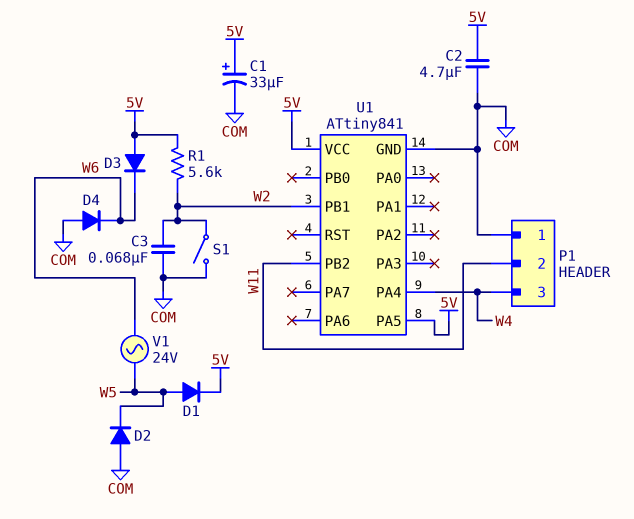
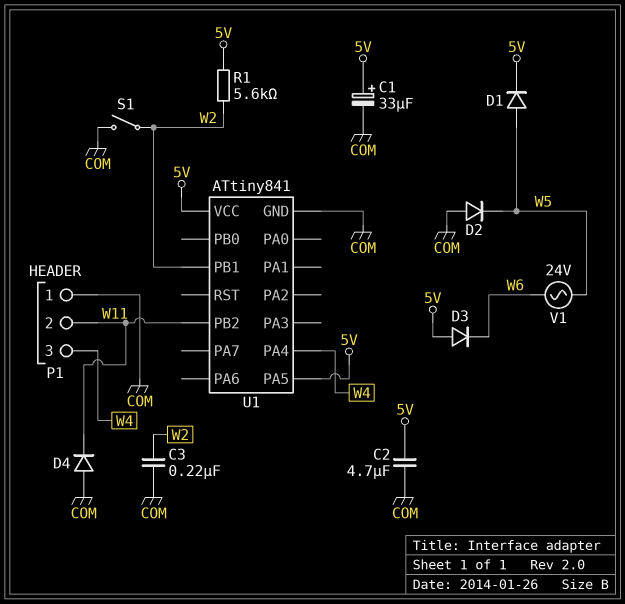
C3: 68nF (COM, W2) -> 220nF (COM, W2)
D4: diode (A COM, K W6) -> diode (A COM, K W11)

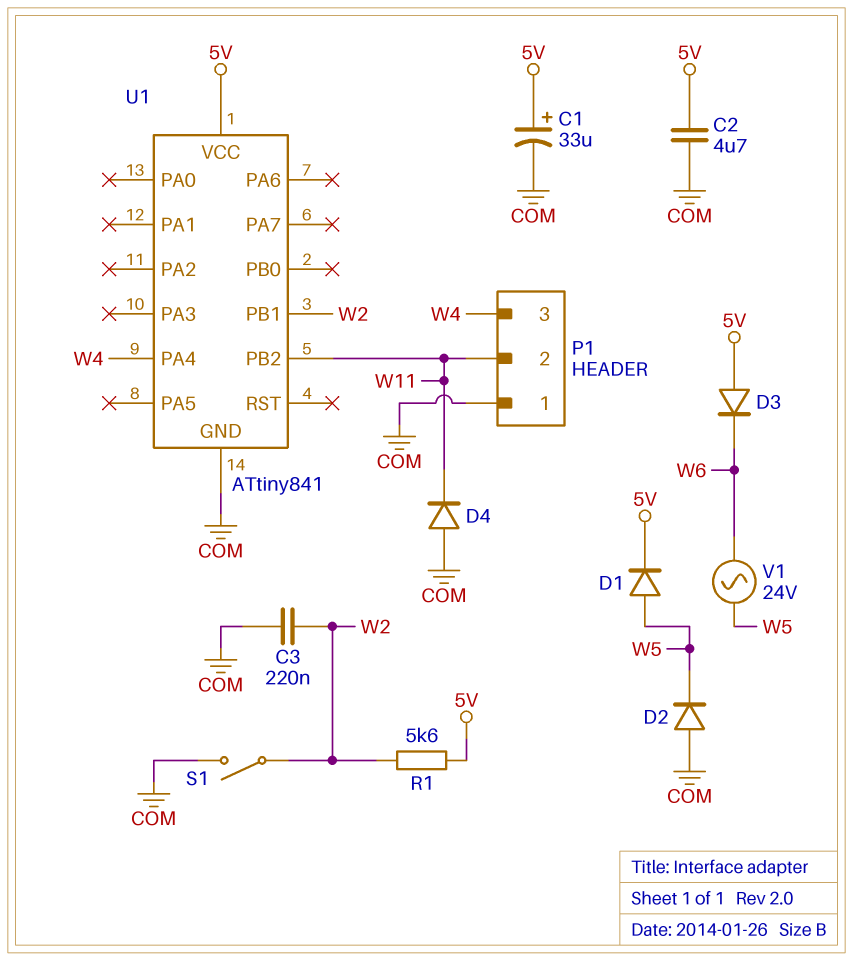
U1 pin PA5: 5V -> none

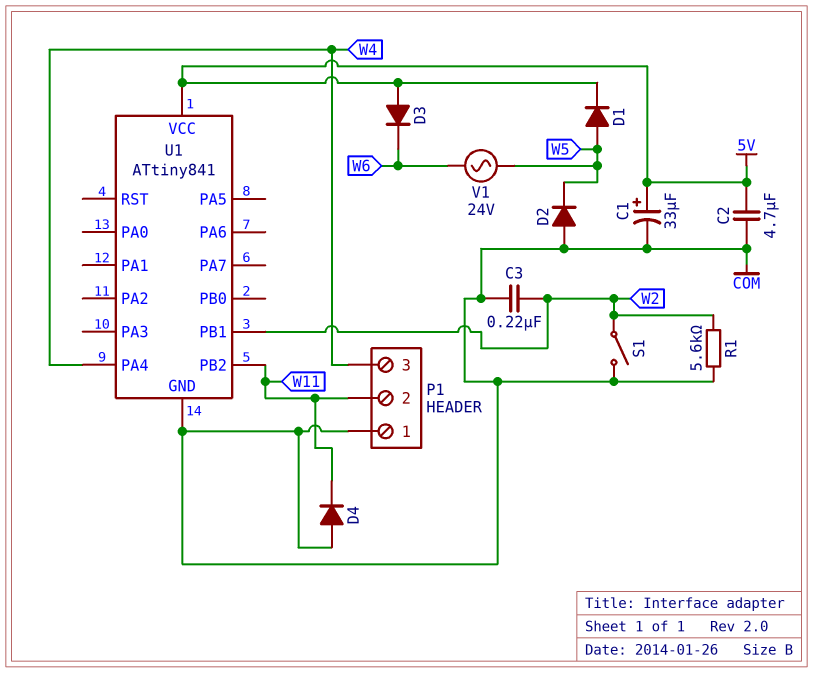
R1: 5.6k (5V, W2) -> 5.6k (COM, W2)

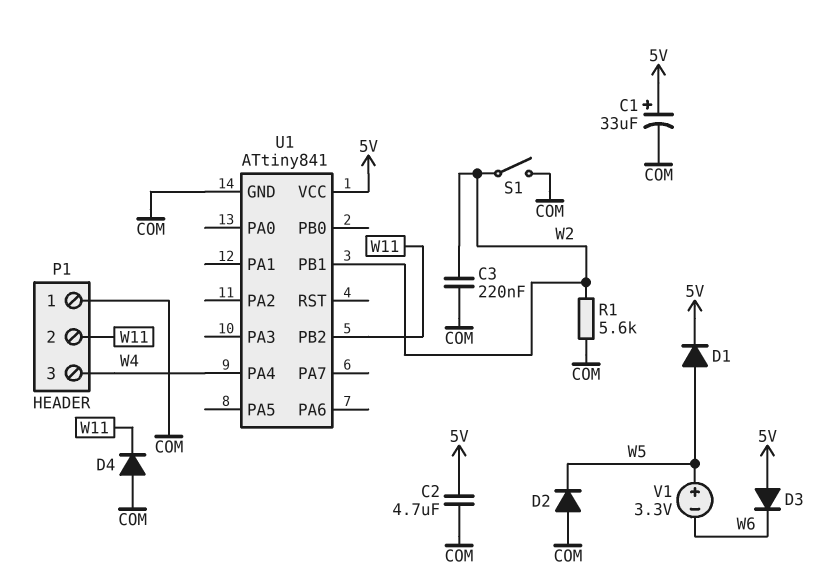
V1: AC 24V (W5, W6) -> 3.3V (plus W5, minus W6)

